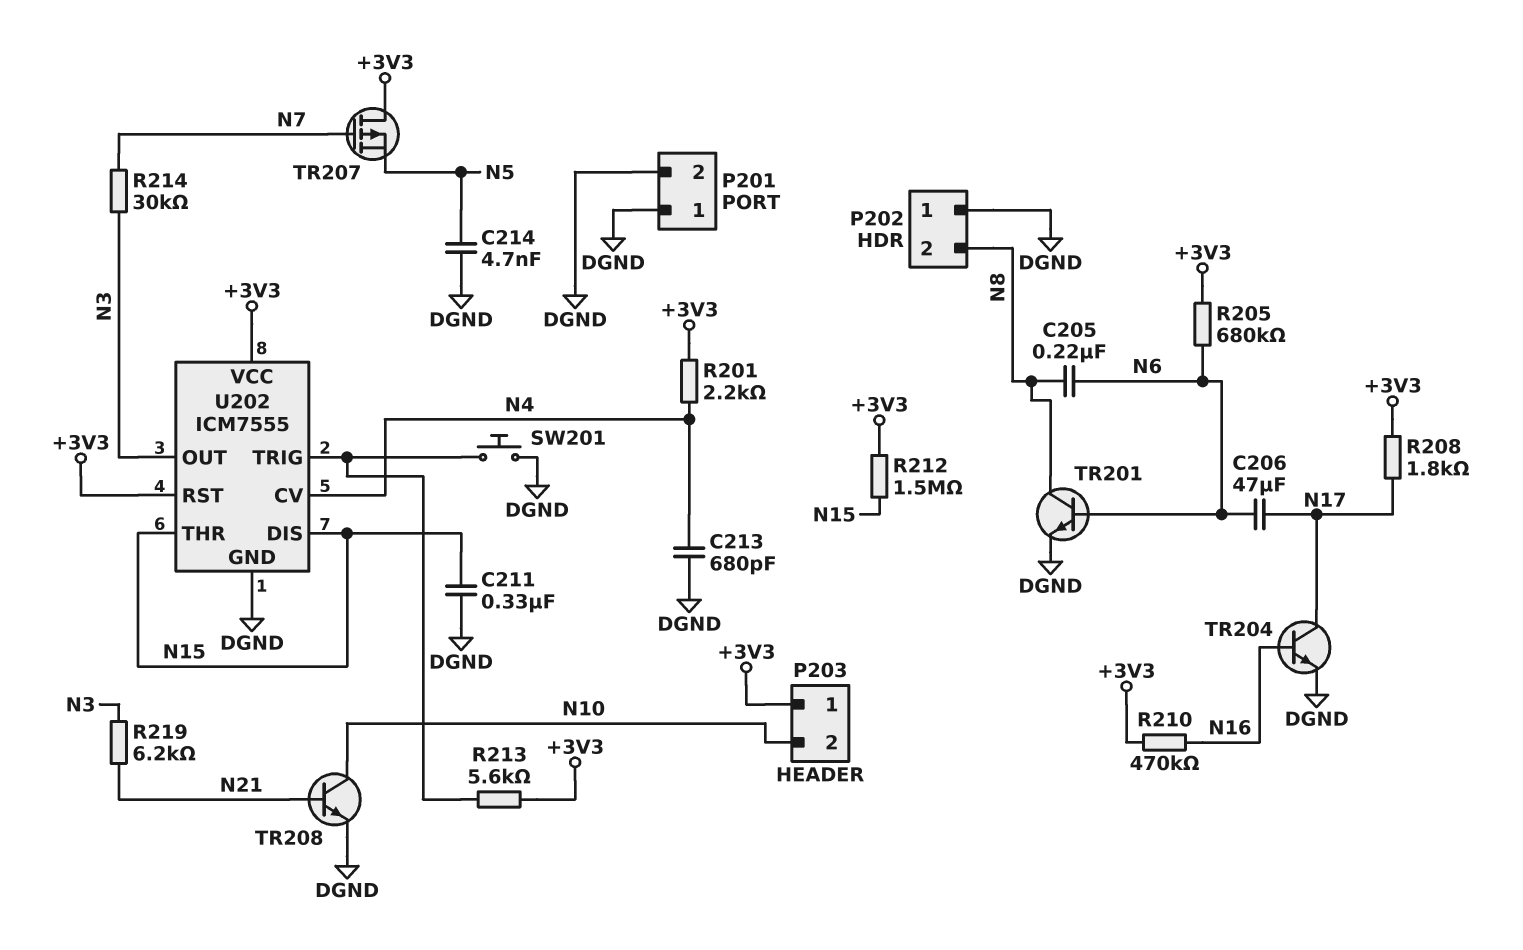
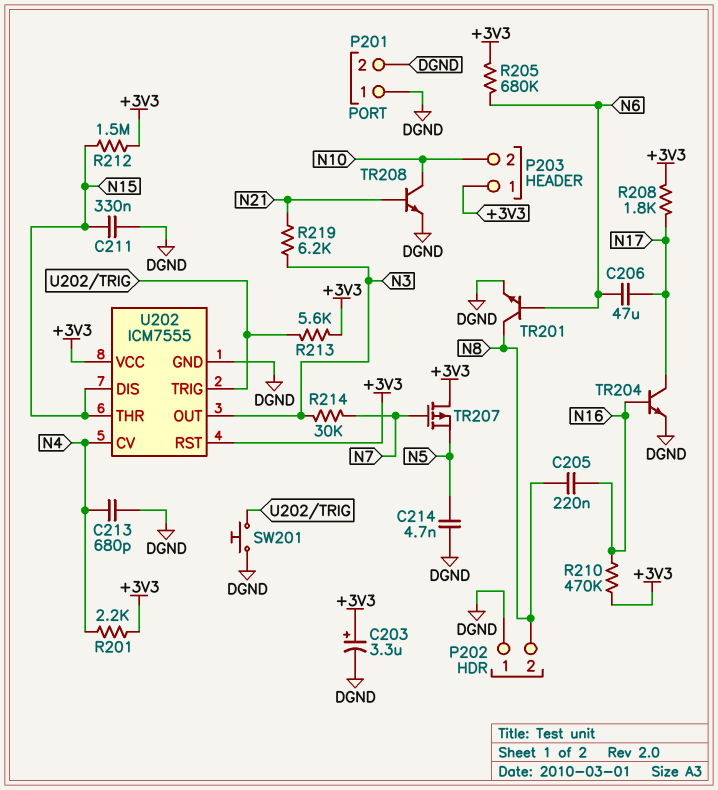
C203: none -> 3.3uF (plus +3V3, minus DGND)
C205: 220nF (N6, N8) -> 220nF (N8, N16)

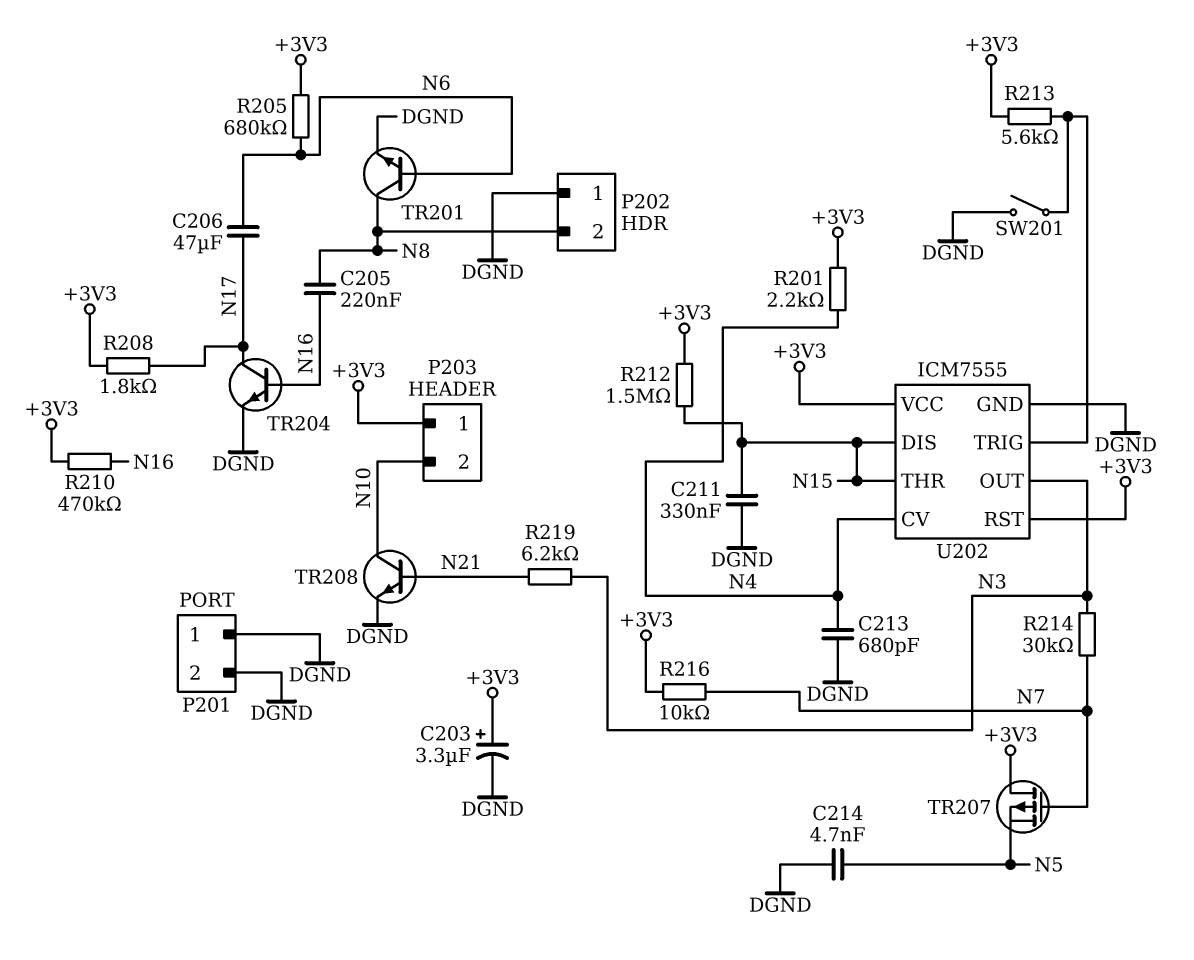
R216: none -> 10k (+3V3, N7)
SW201: button (DGND, U202/TRIG) -> switch (DGND, U202/TRIG)

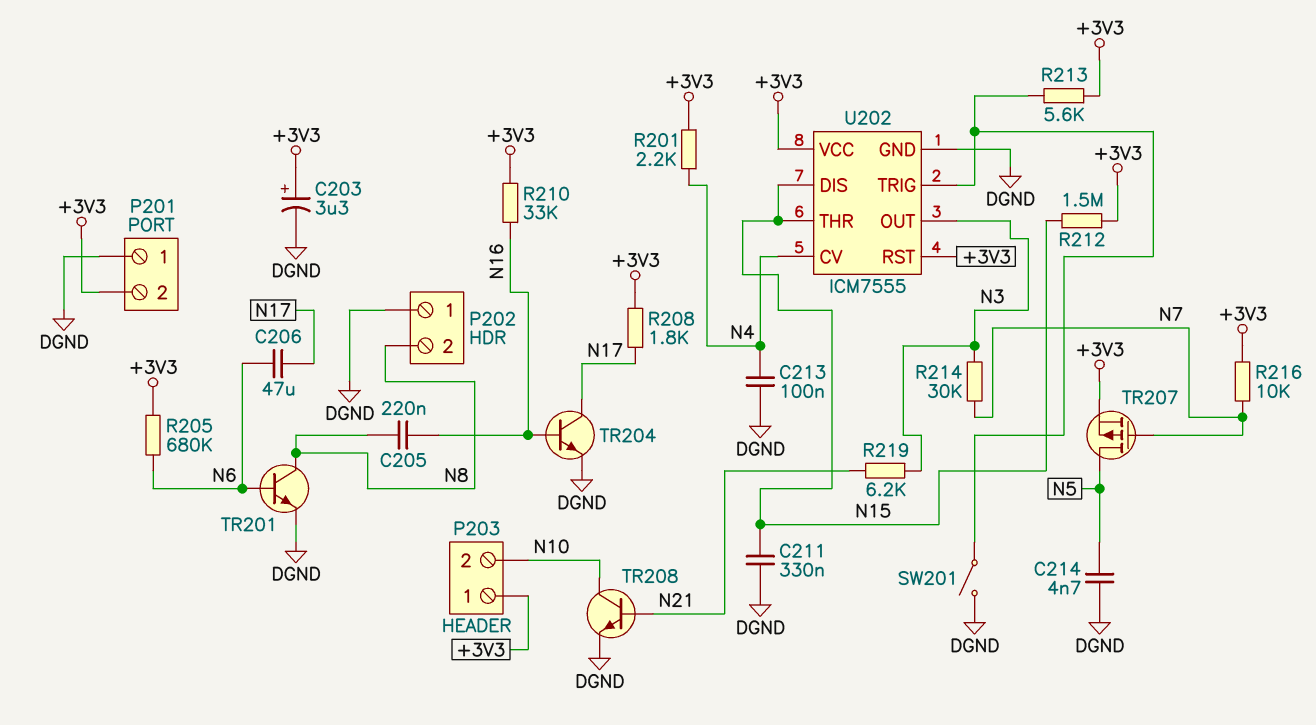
C213: 680pF (DGND, N4) -> 100nF (DGND, N4)
P201 pin 2: DGND -> +3V3
R210: 470k (+3V3, N16) -> 33k (+3V3, N16)
TR207: PMOS (G N7, D +3V3, S N5) -> PMOS (G N7, D N5, S +3V3)

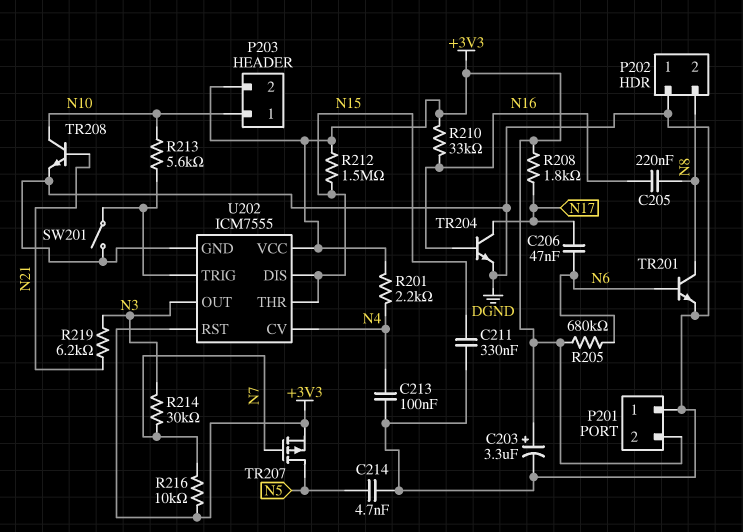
C206: 47uF (N6, N17) -> 47nF (N6, N17)
P203 pin 1: +3V3 -> N10
P203 pin 2: N10 -> +3V3
R213: 5.6k (+3V3, U202/TRIG) -> 5.6k (N10, U202/TRIG)

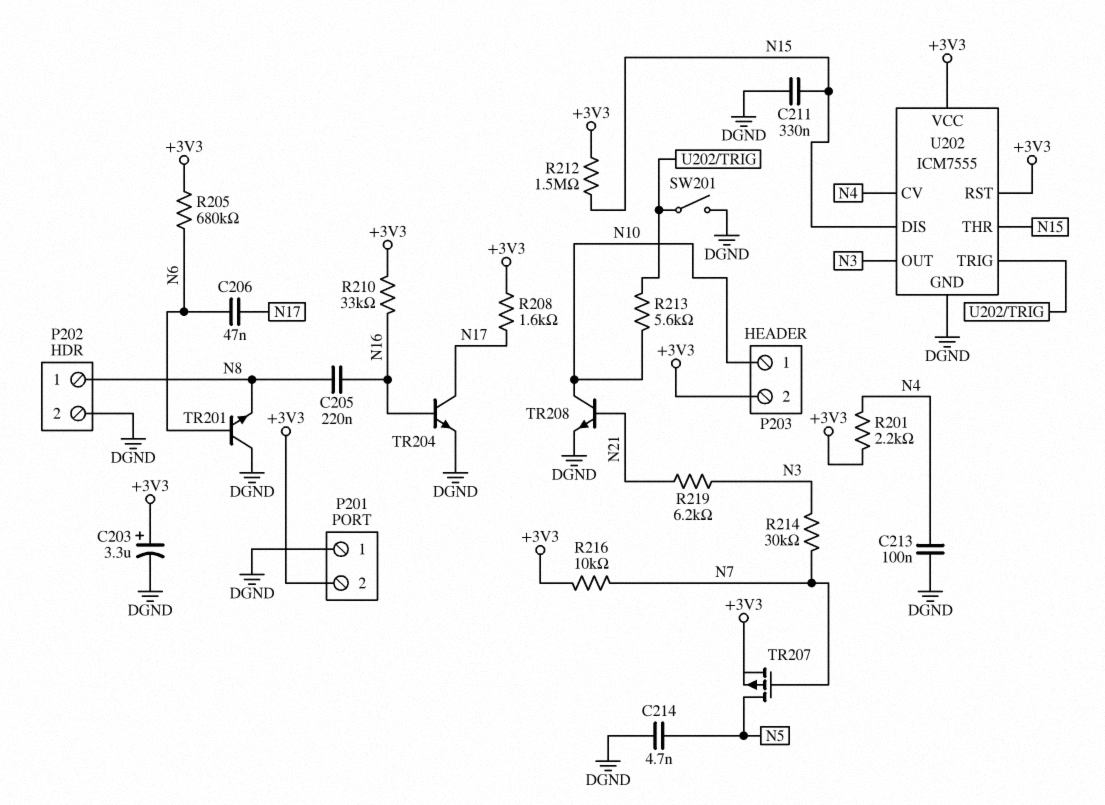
P202 pin 1: DGND -> N8
P202 pin 2: N8 -> DGND
R208: 1.8k (+3V3, N17) -> 1.6k (+3V3, N17)
TR201: NPN (B N6, C N8, E DGND) -> NPN (B N6, C DGND, E N8)

